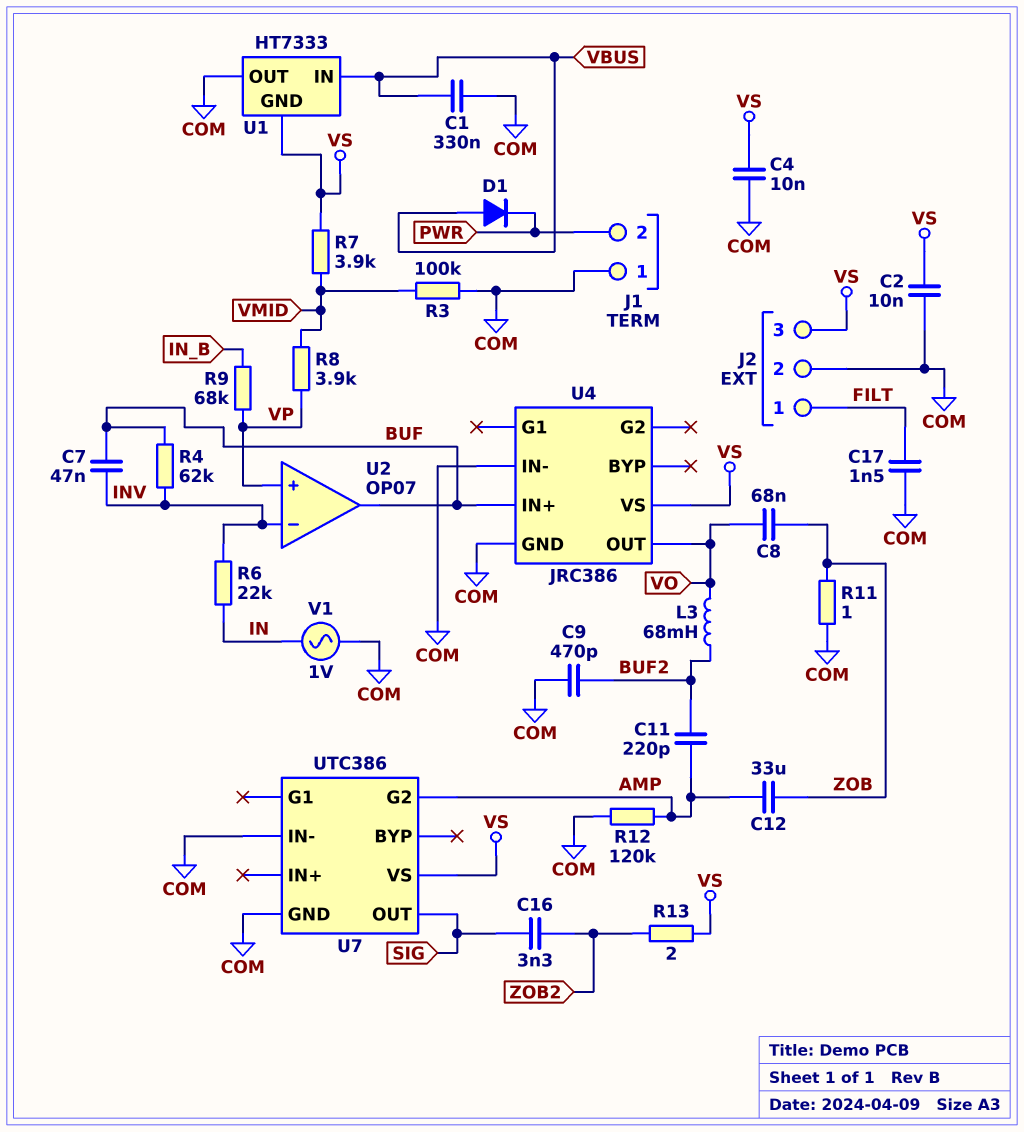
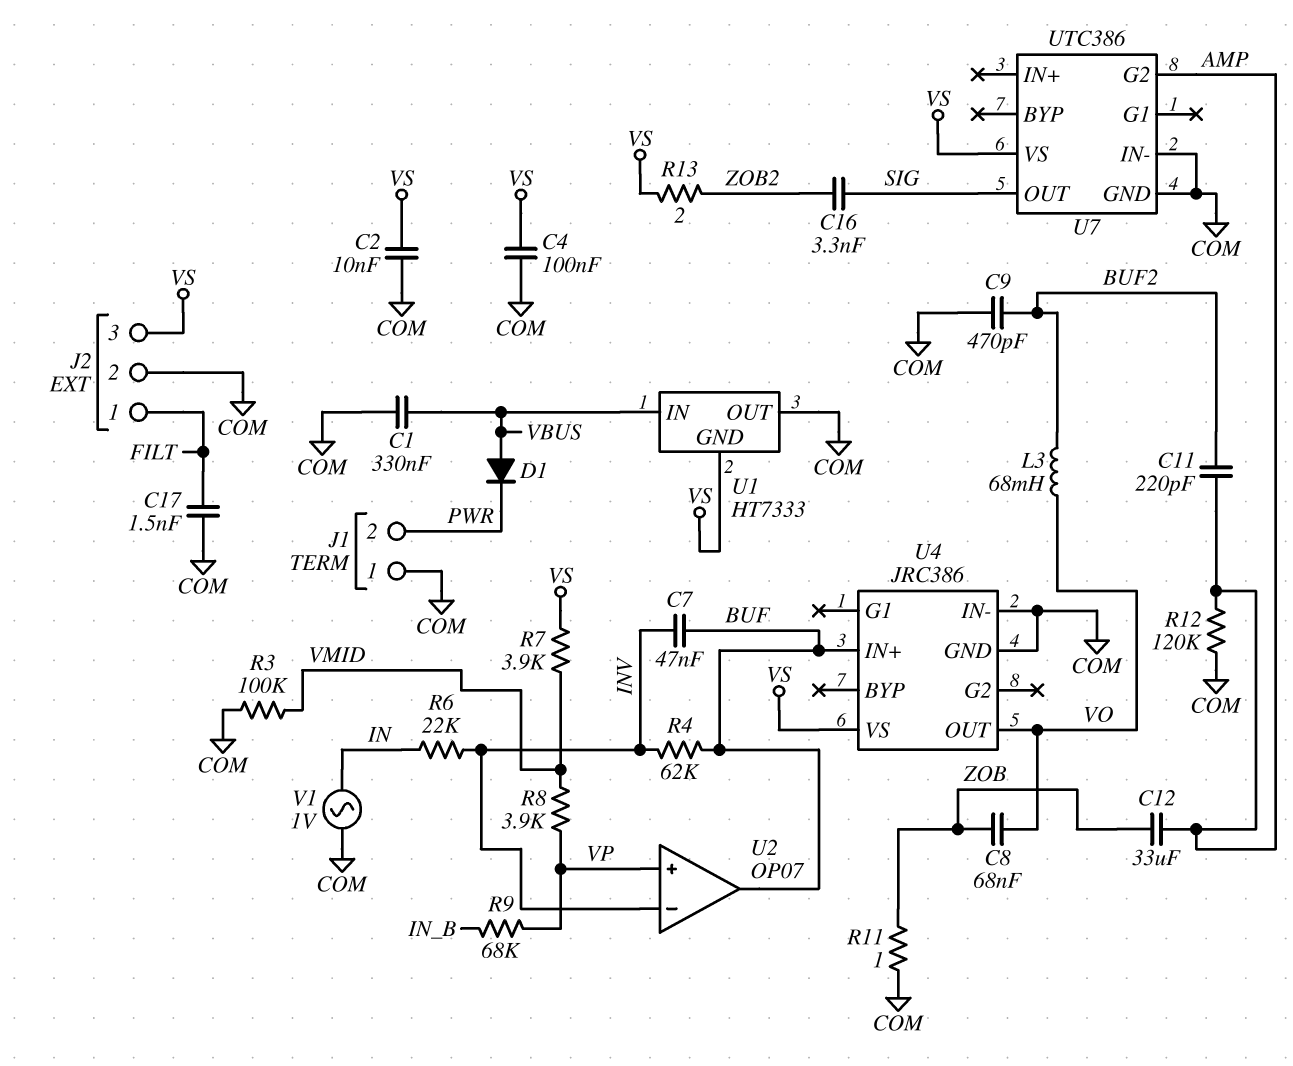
C4: 10nF (COM, VS) -> 100nF (COM, VS)

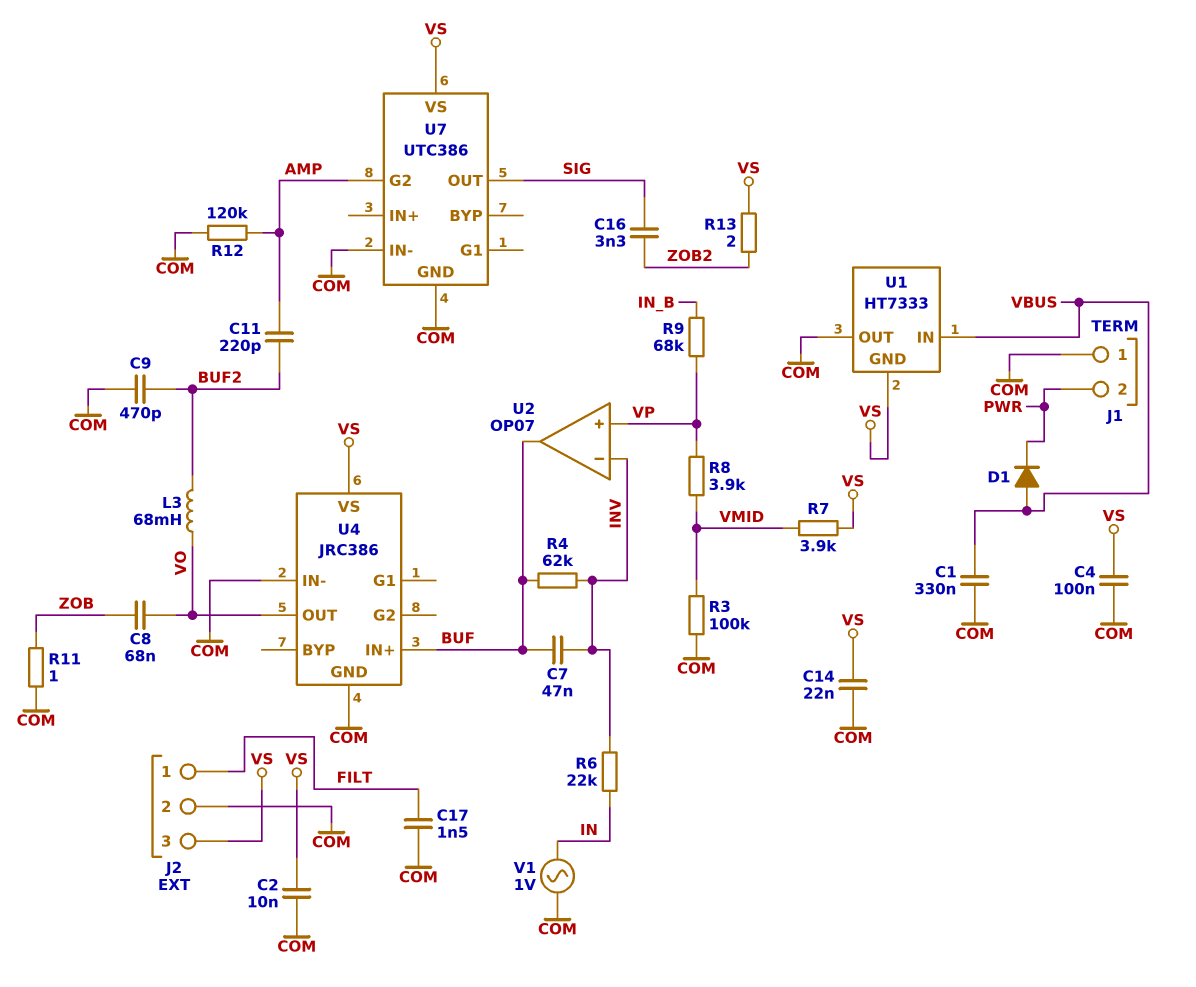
C12: 33uF (AMP, ZOB) -> none
C14: none -> 22nF (COM, VS)

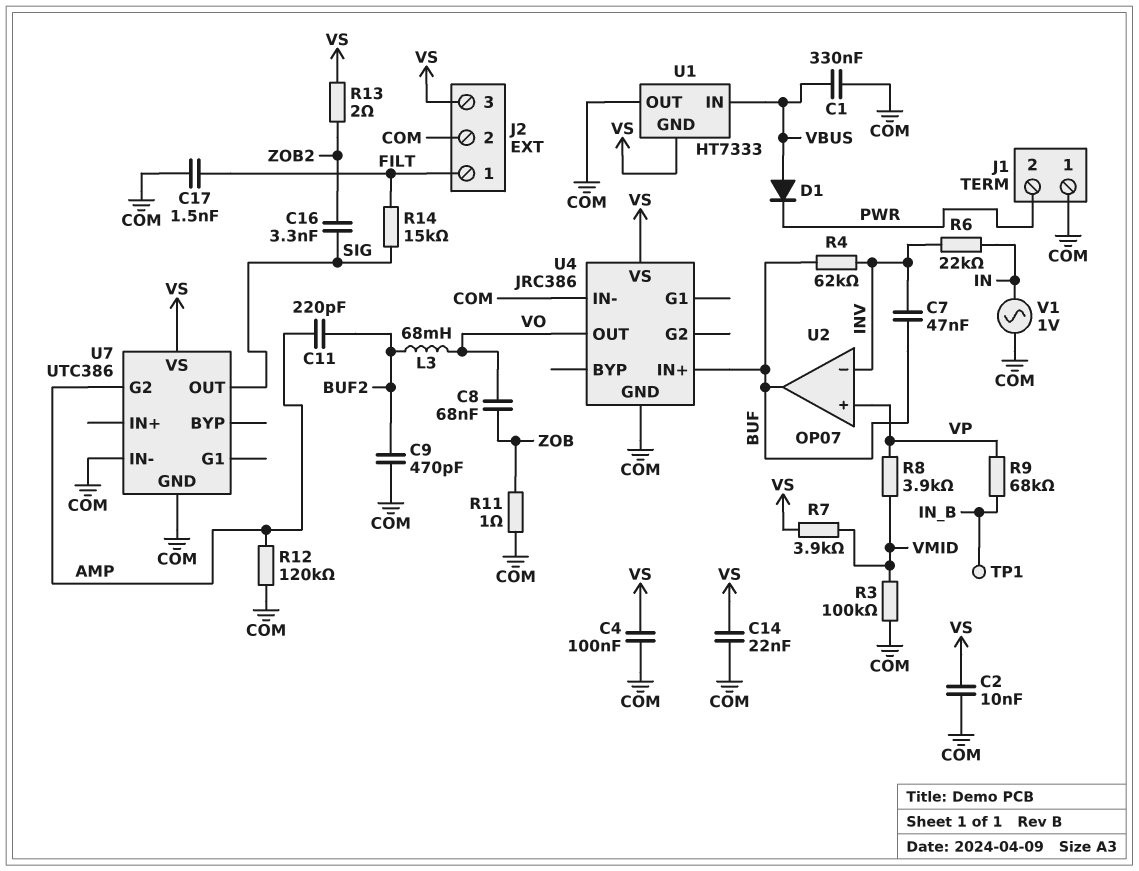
R14: none -> 15k (FILT, SIG)
TP1: none -> test point (IN_B)

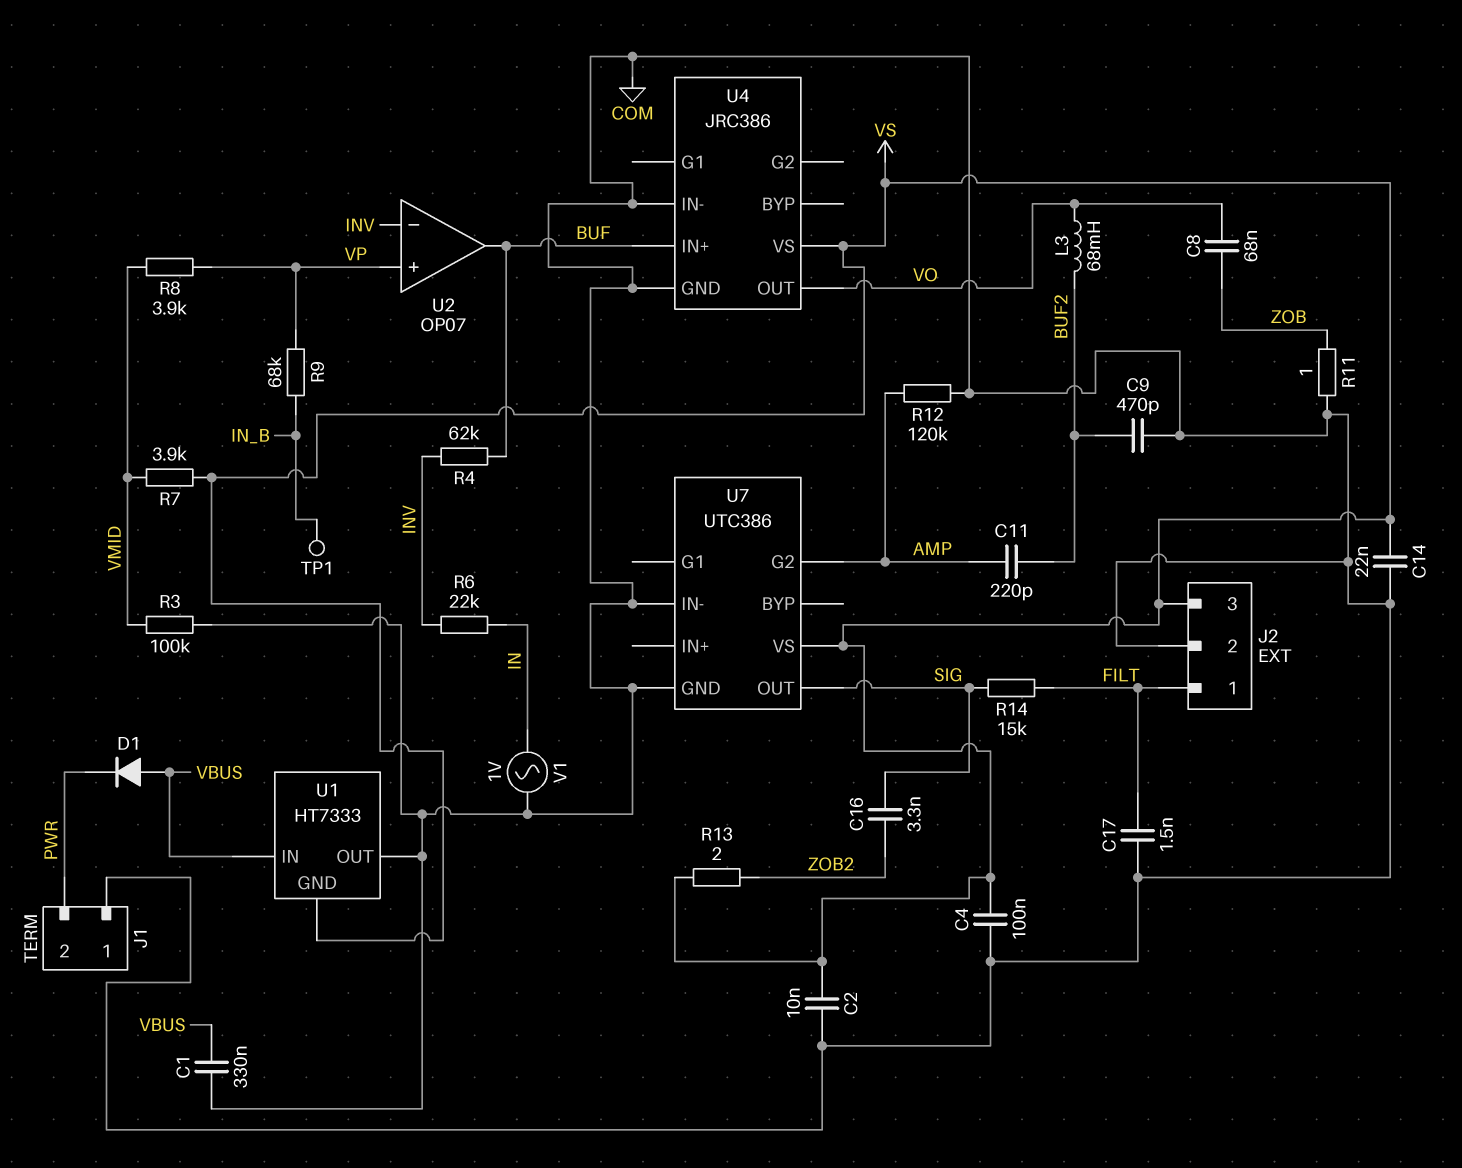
C7: 47nF (BUF, INV) -> none

